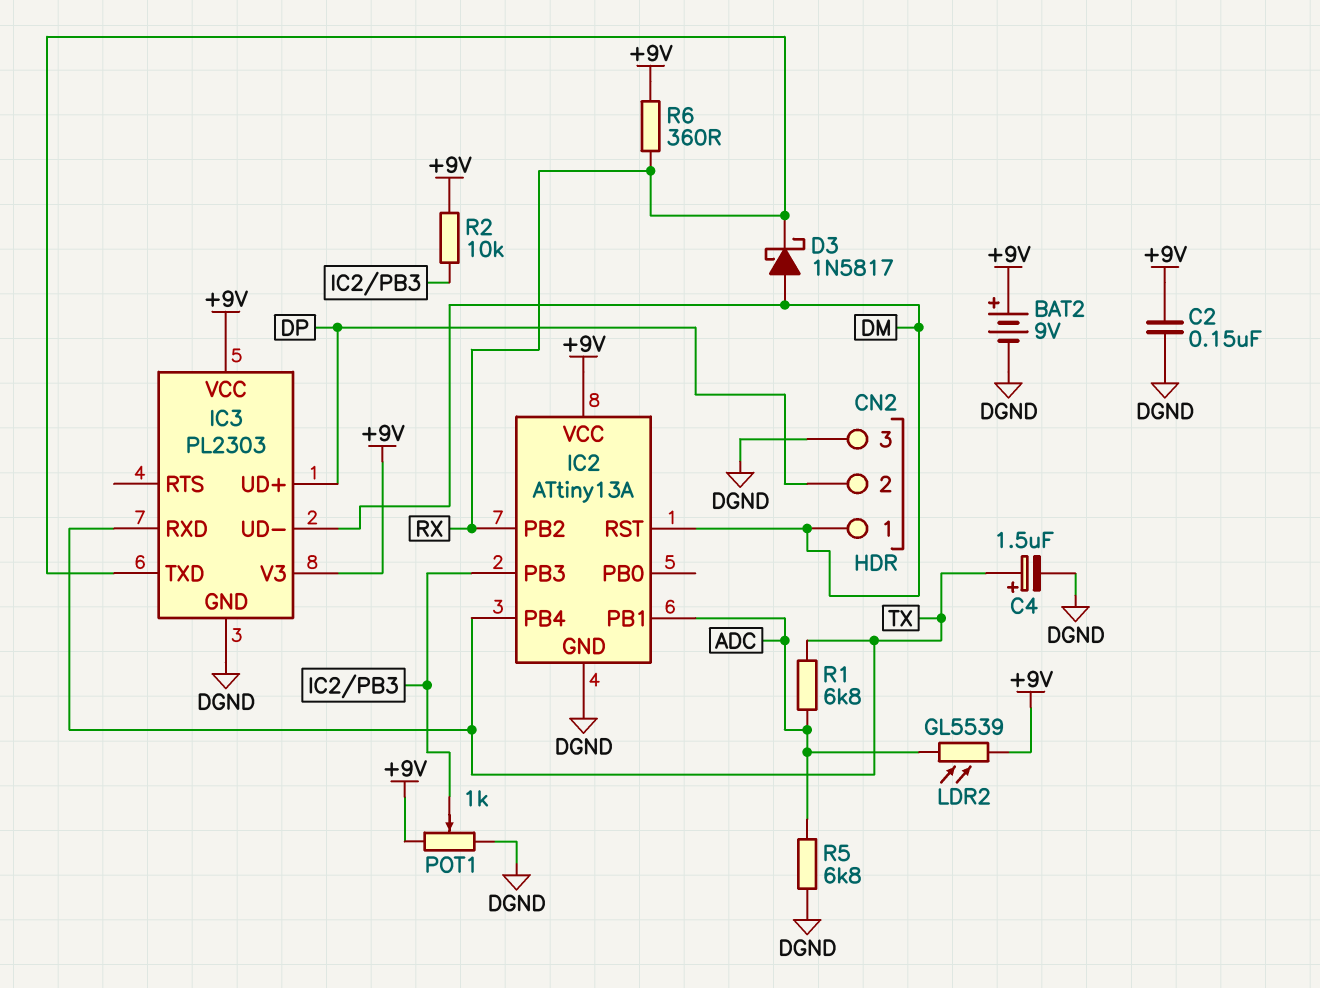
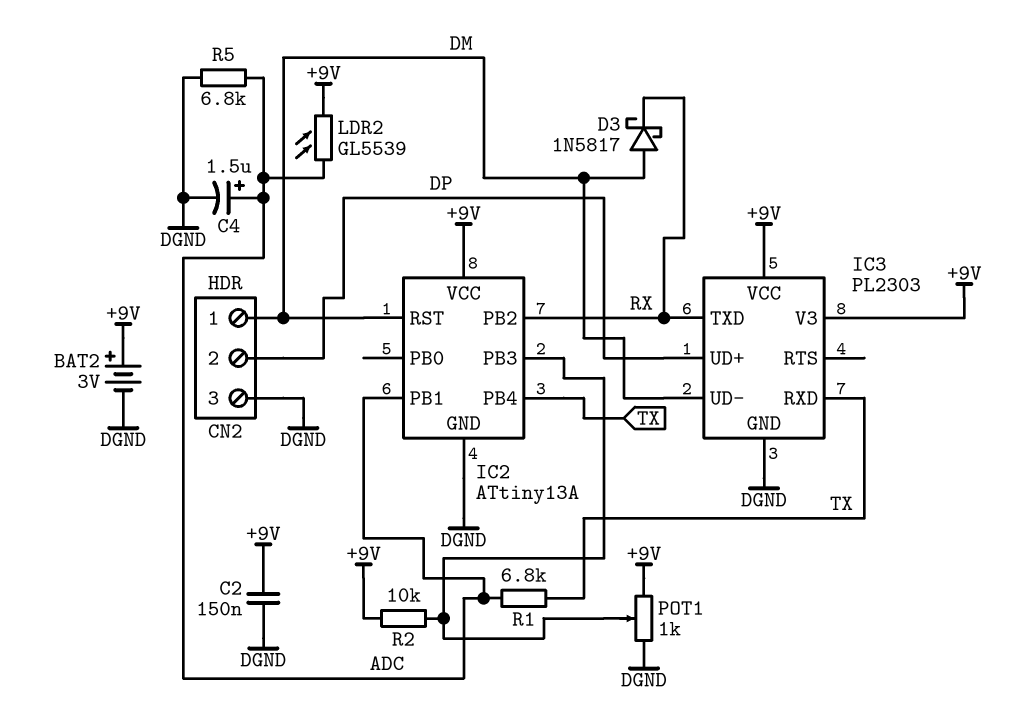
BAT2: 9V (plus +9V, minus DGND) -> 3V (plus +9V, minus DGND)
C4: 1.5uF (plus TX, minus DGND) -> 1.5uF (plus ADC, minus DGND)
R6: 360 (+9V, RX) -> none

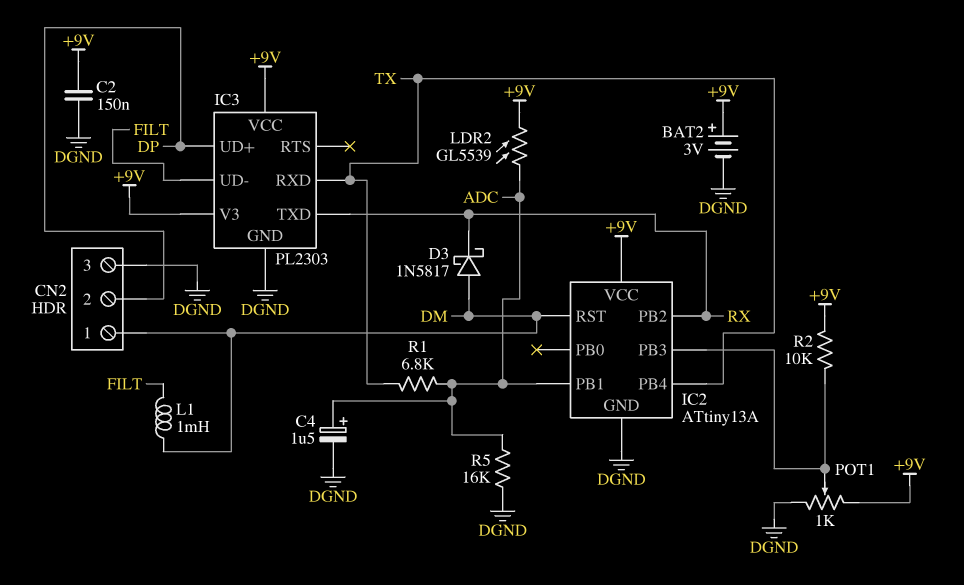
IC3 pin UD-: DM -> FILT
L1: none -> 1mH (DM, FILT)
R5: 6.8k (ADC, DGND) -> 16k (ADC, DGND)

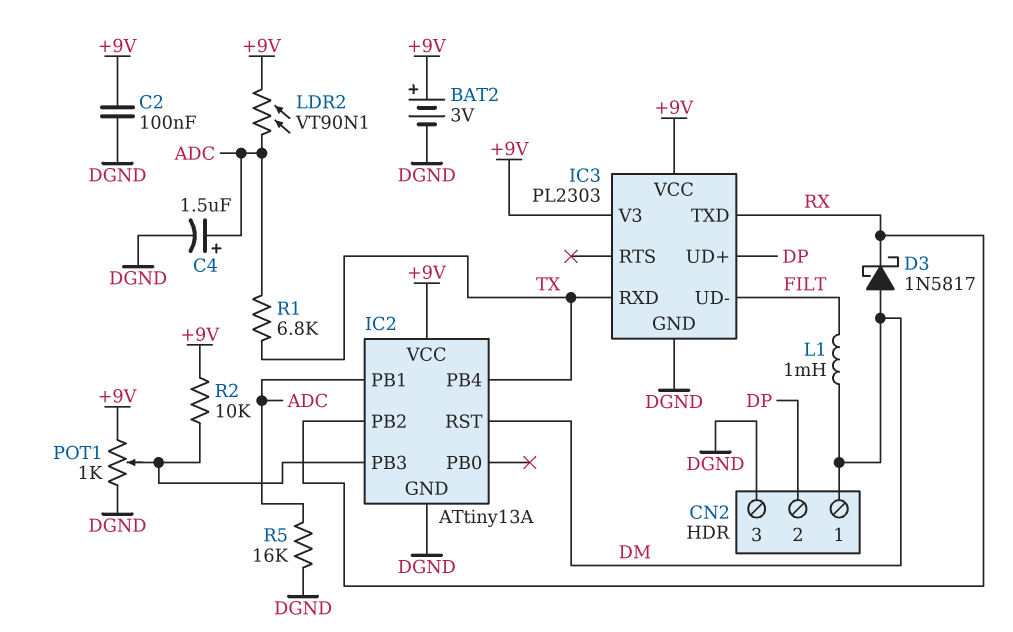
C2: 150nF (+9V, DGND) -> 100nF (+9V, DGND)
LDR2: GL5539 (+9V, ADC) -> VT90N1 (+9V, ADC)

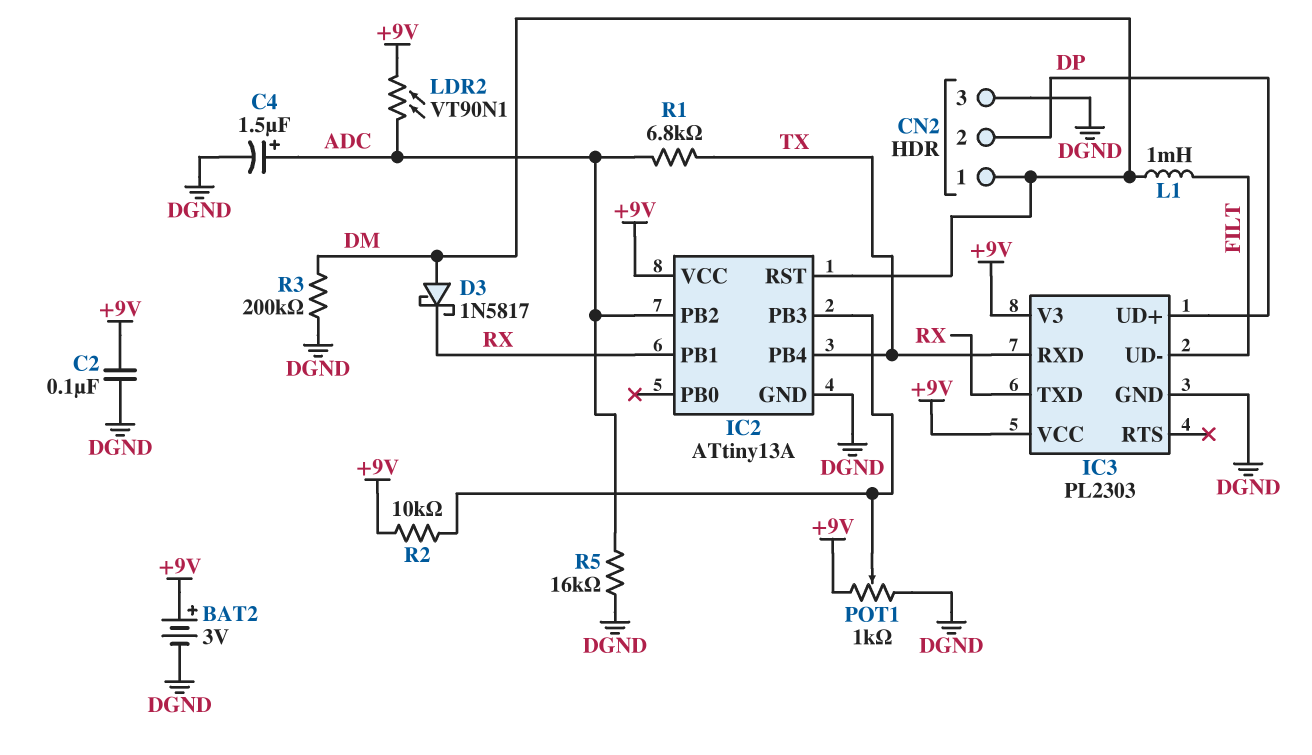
IC2 pin PB1: ADC -> RX
IC2 pin PB2: RX -> ADC
R3: none -> 200k (DGND, DM)

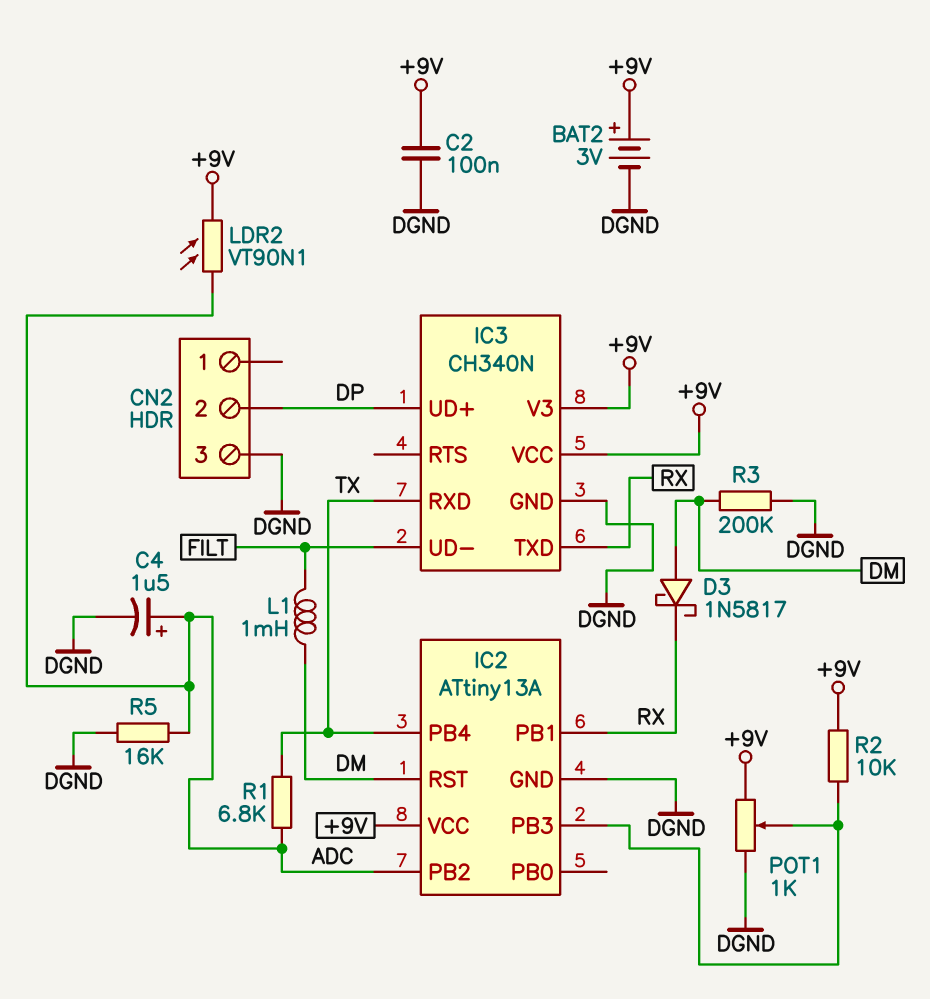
CN2 pin 1: DM -> none
IC3: PL2303 -> CH340N

